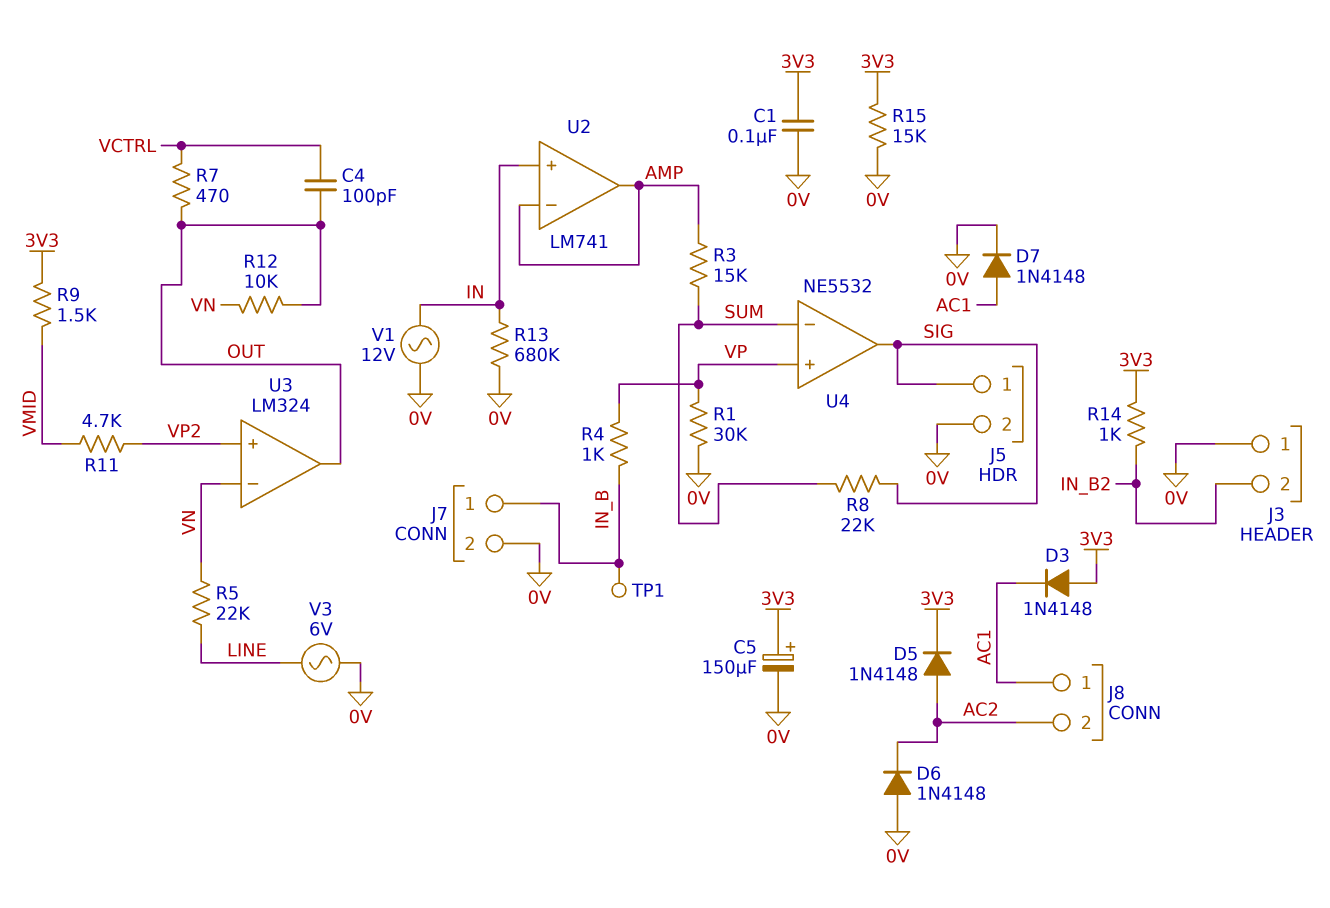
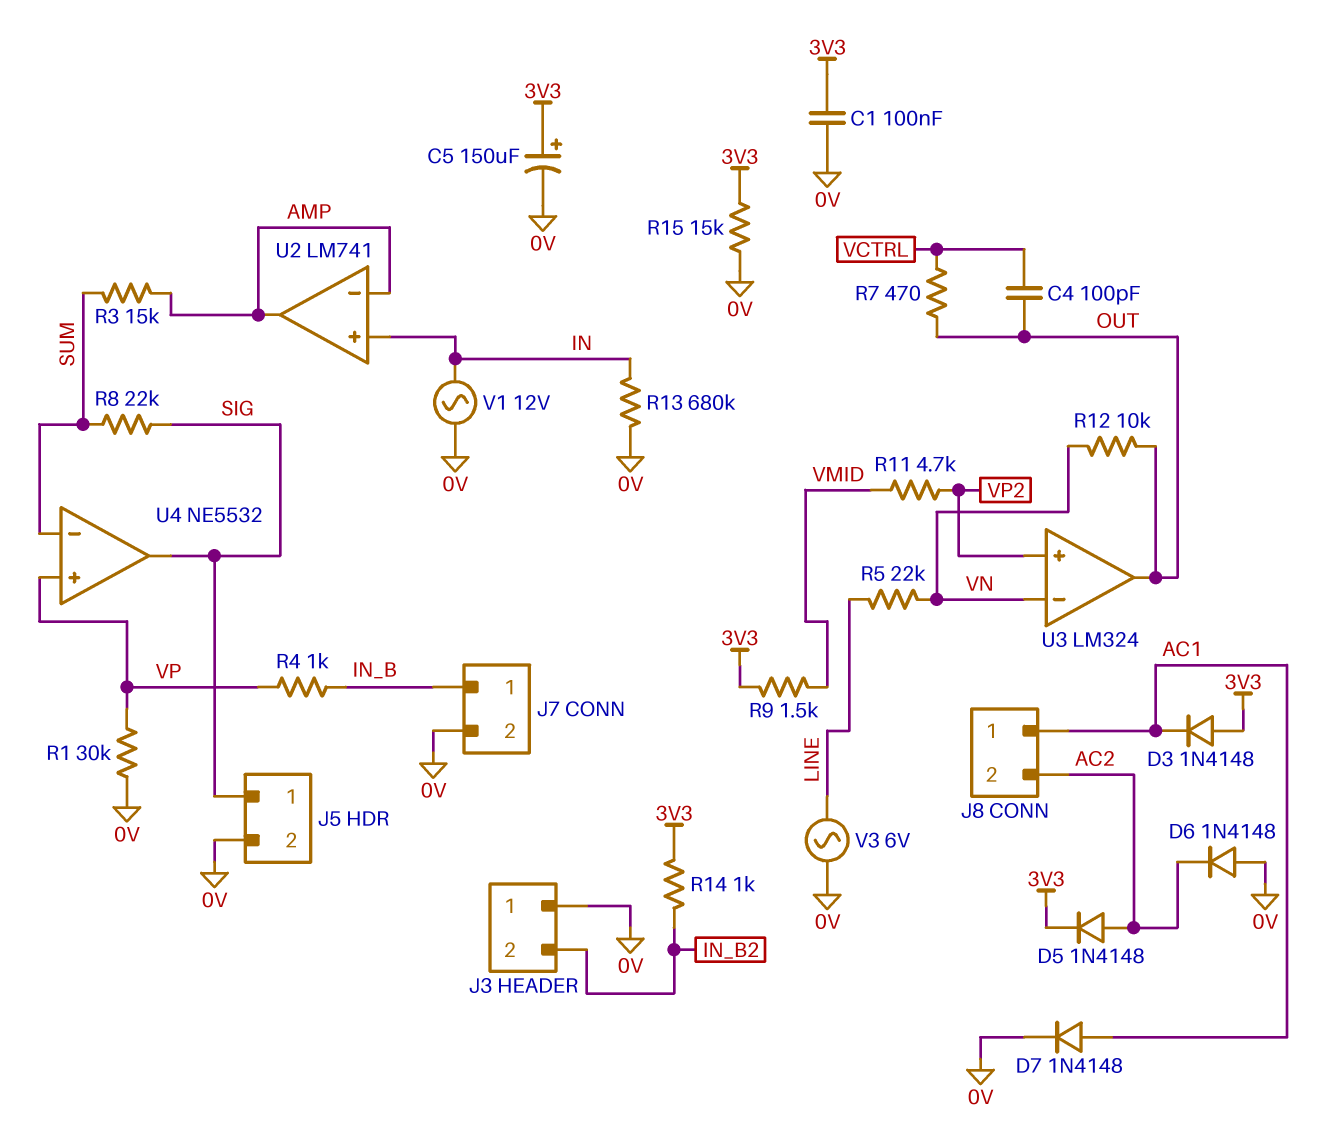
TP1: test point (IN_B) -> none

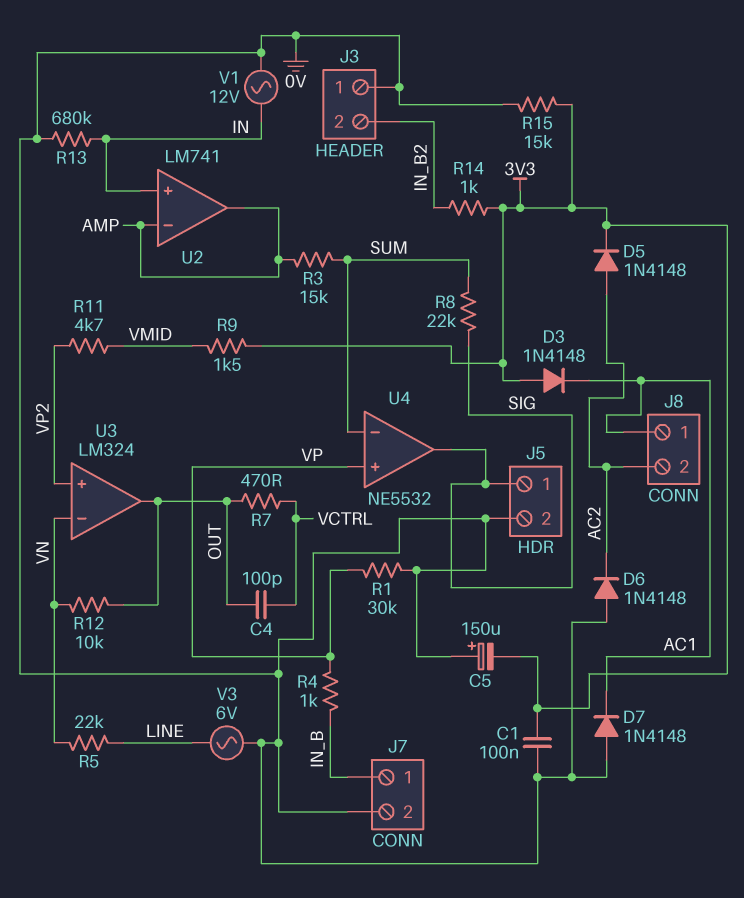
C5: 150uF (plus 3V3, minus 0V) -> 150uF (plus 0V, minus 3V3)
D7: diode 1N4148 (A AC1, K 0V) -> diode 1N4148 (A 0V, K AC1)

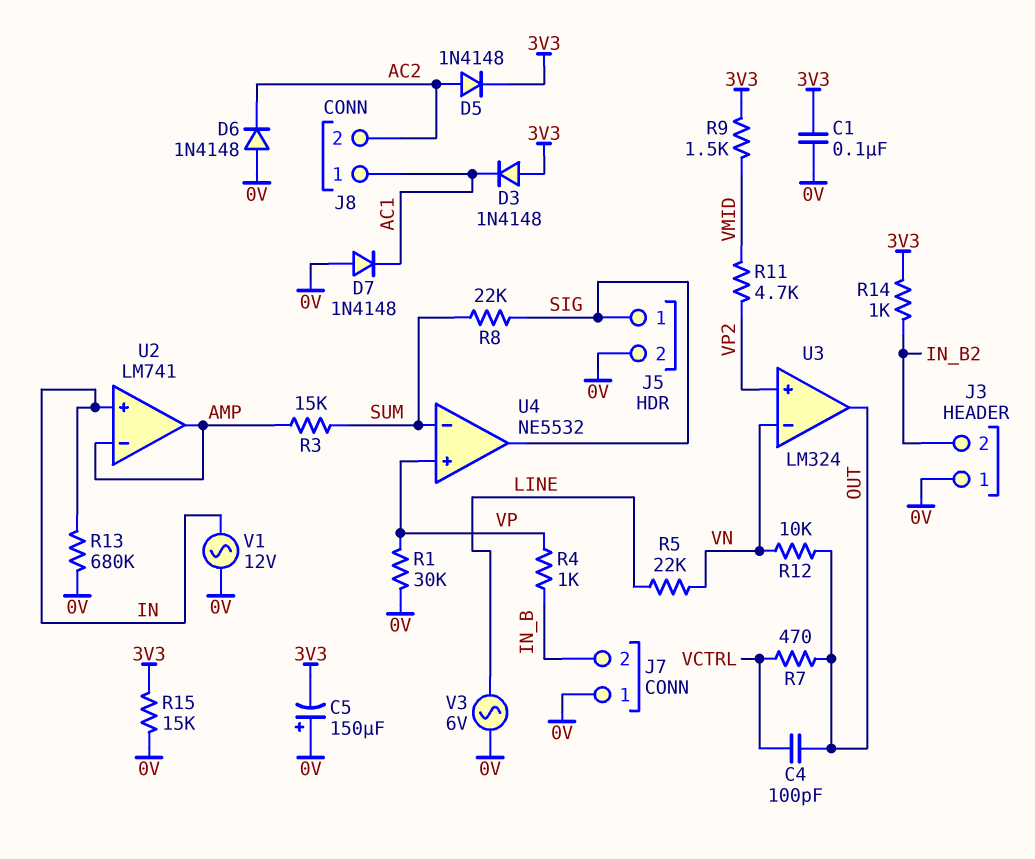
J7 pin 1: IN_B -> 0V
J7 pin 2: 0V -> IN_B

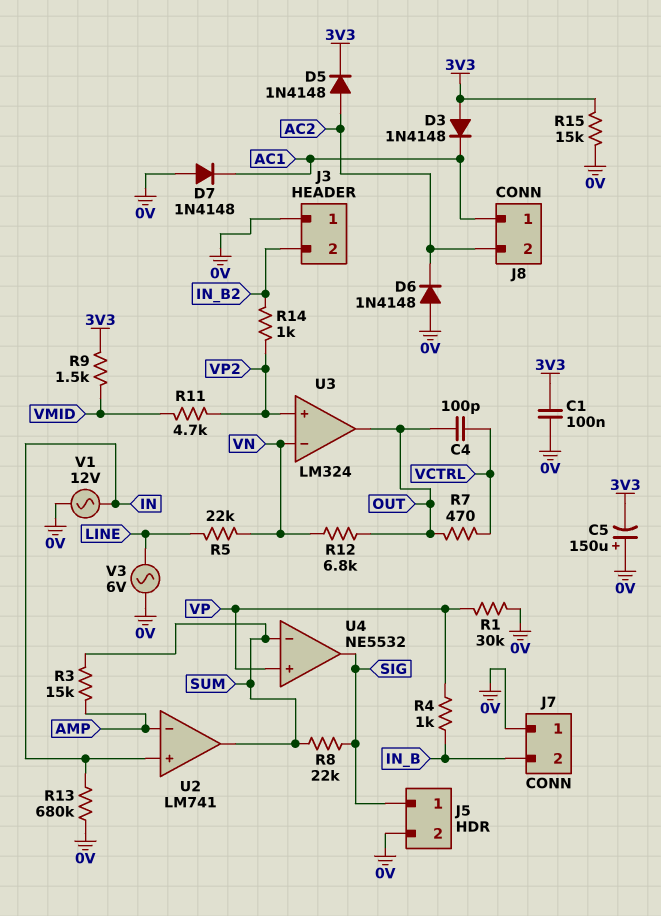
R12: 10k (OUT, VN) -> 6.8k (OUT, VN)
R14: 1k (3V3, IN_B2) -> 1k (IN_B2, VP2)
U2 pin out: AMP -> SUM

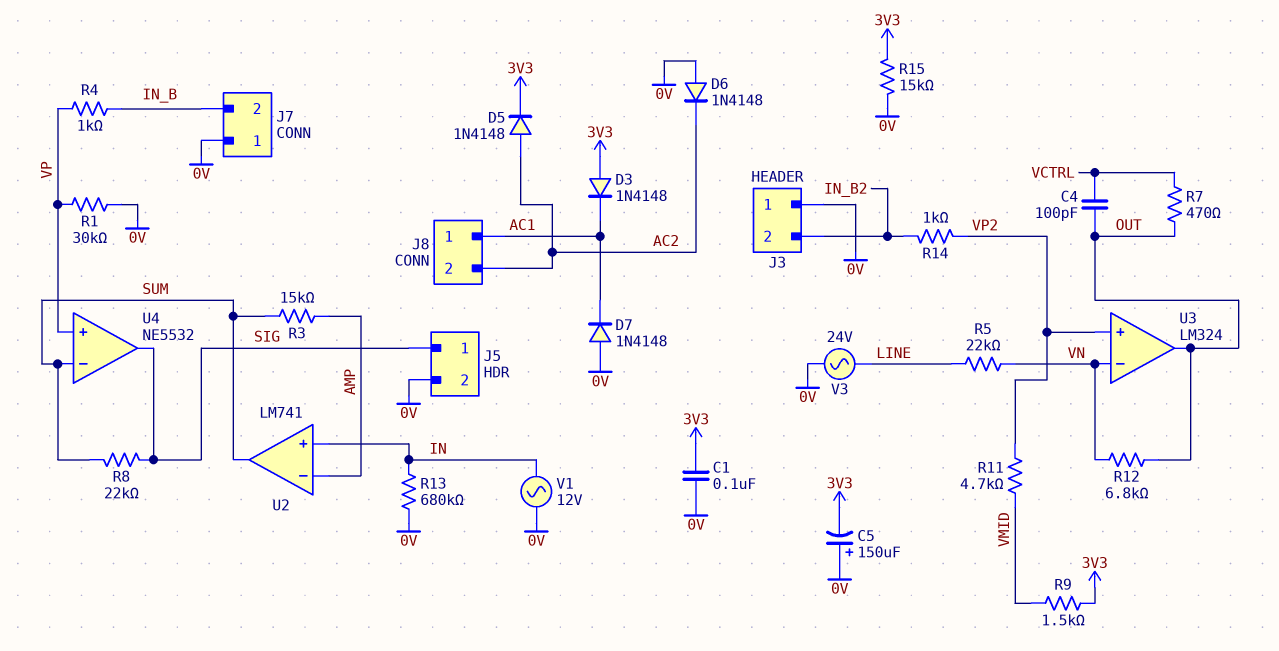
V3: AC 6V (0V, LINE) -> AC 24V (0V, LINE)

